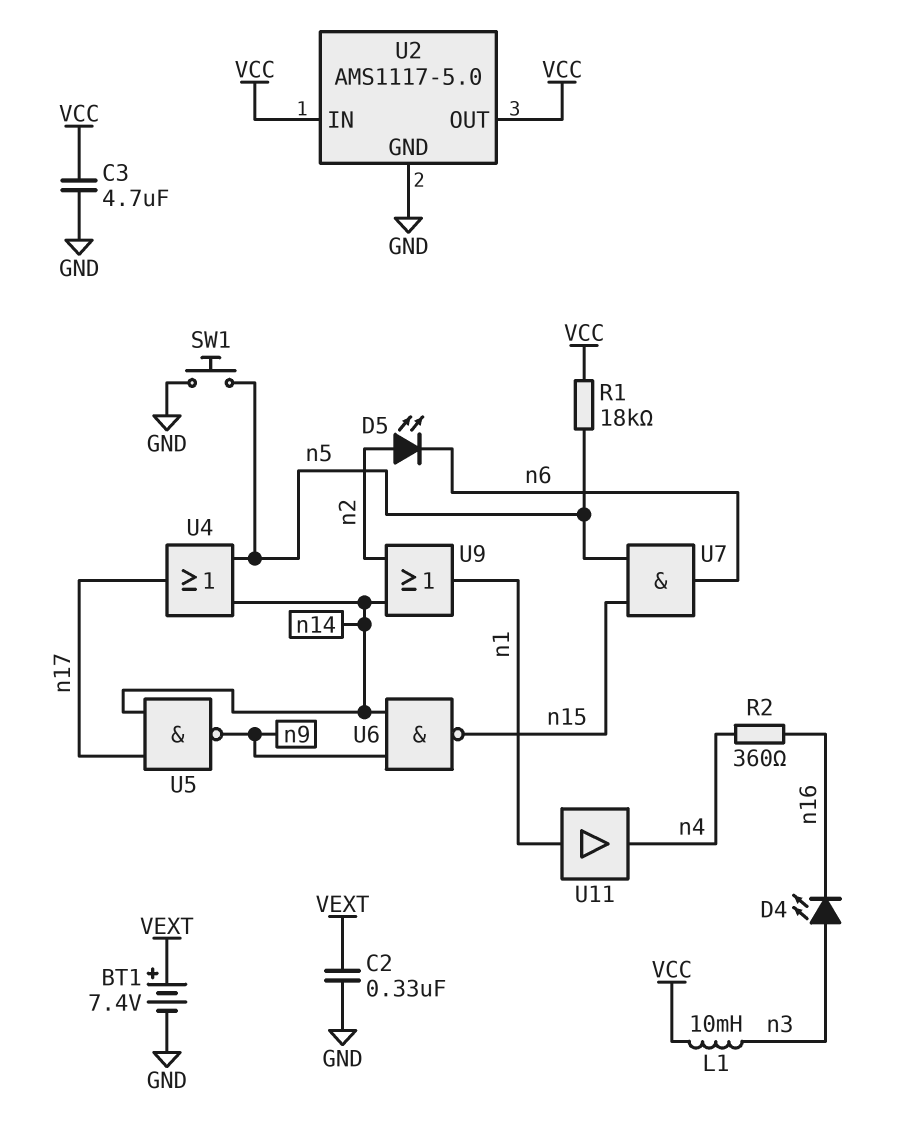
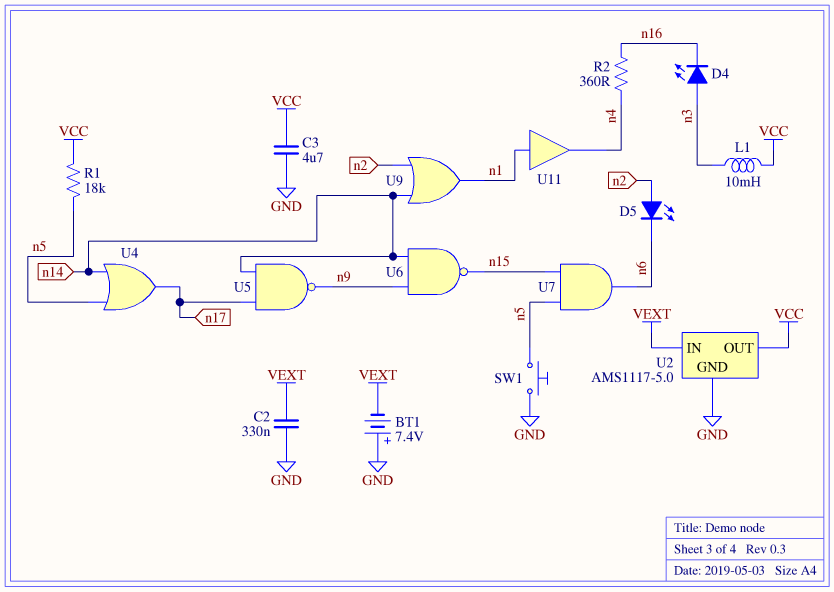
BT1: 7.4V (plus VEXT, minus GND) -> 7.4V (plus GND, minus VEXT)
U2 pin IN: VCC -> VEXT

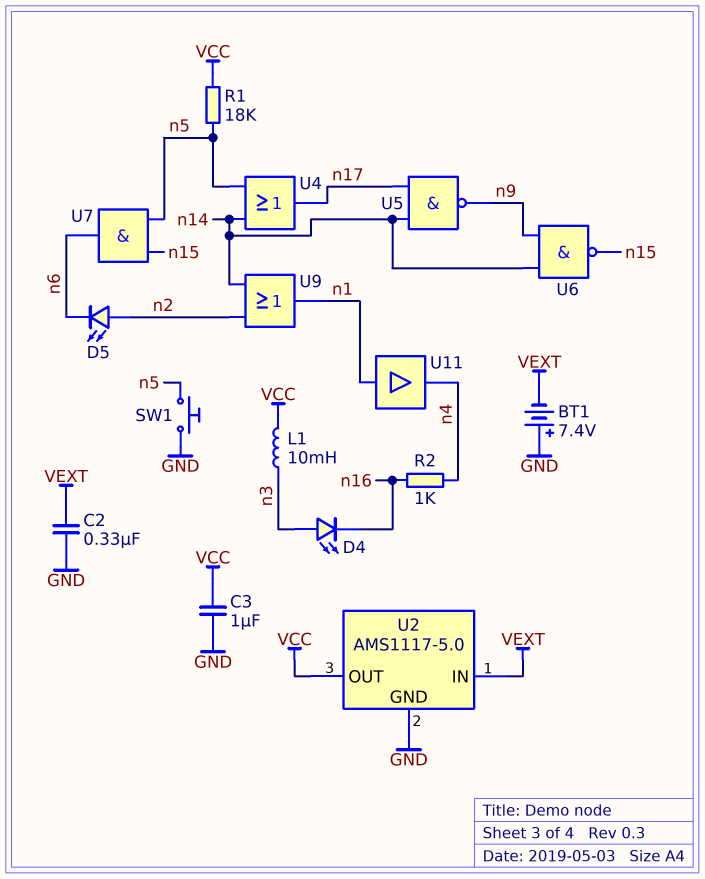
C3: 4.7uF (GND, VCC) -> 1uF (GND, VCC)
R2: 360 (n4, n16) -> 1k (n4, n16)

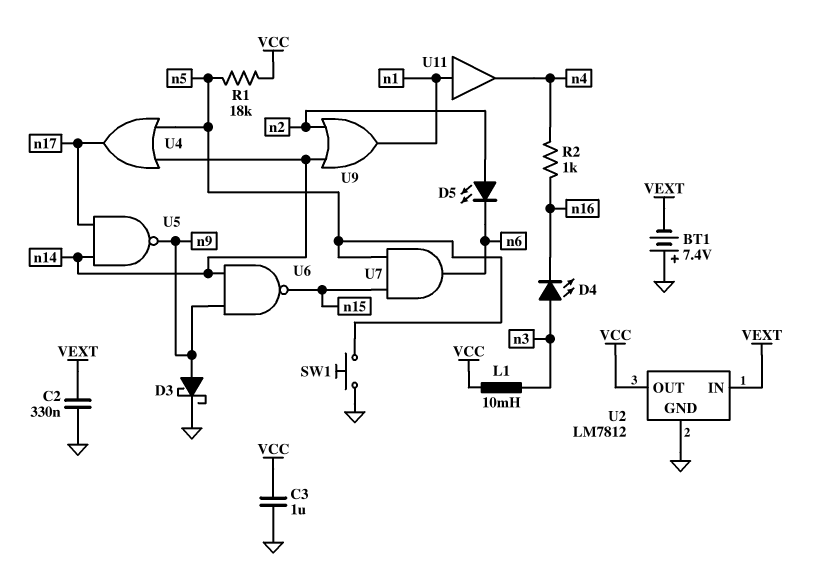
D3: none -> schottky (A n9, K GND)
U2: AMS1117-5.0 -> LM7812

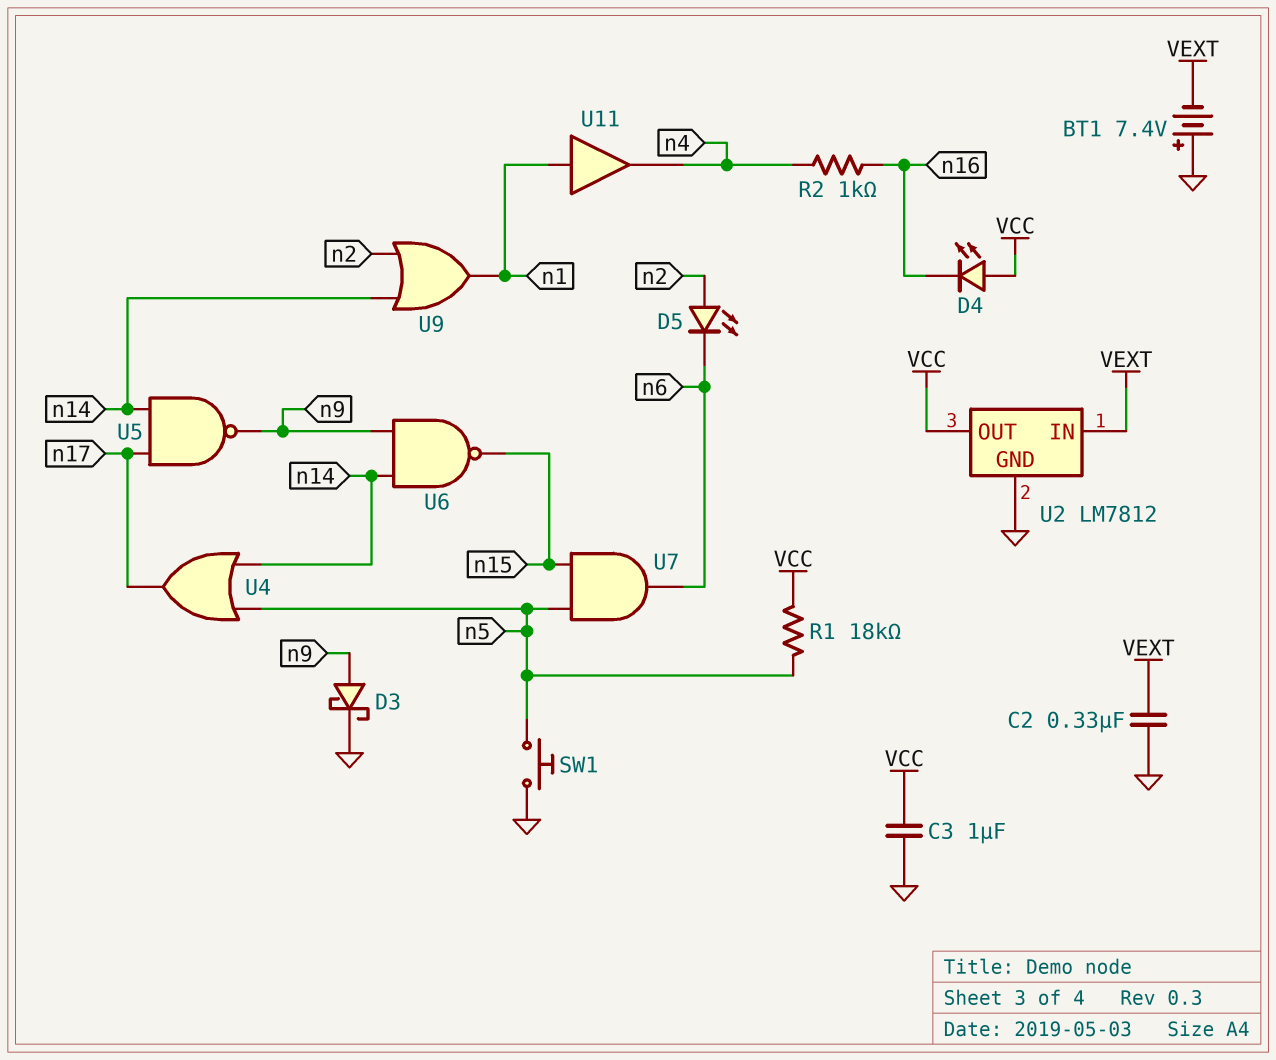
D4: LED (A n3, K n16) -> LED (A VCC, K n16)
L1: 10mH (VCC, n3) -> none

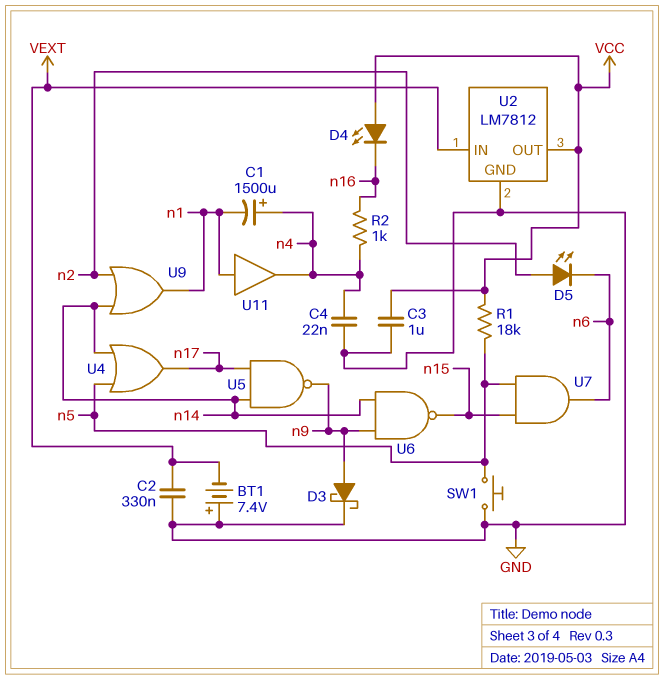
C1: none -> 1500uF (plus n4, minus n1)
C4: none -> 22nF (GND, n4)

